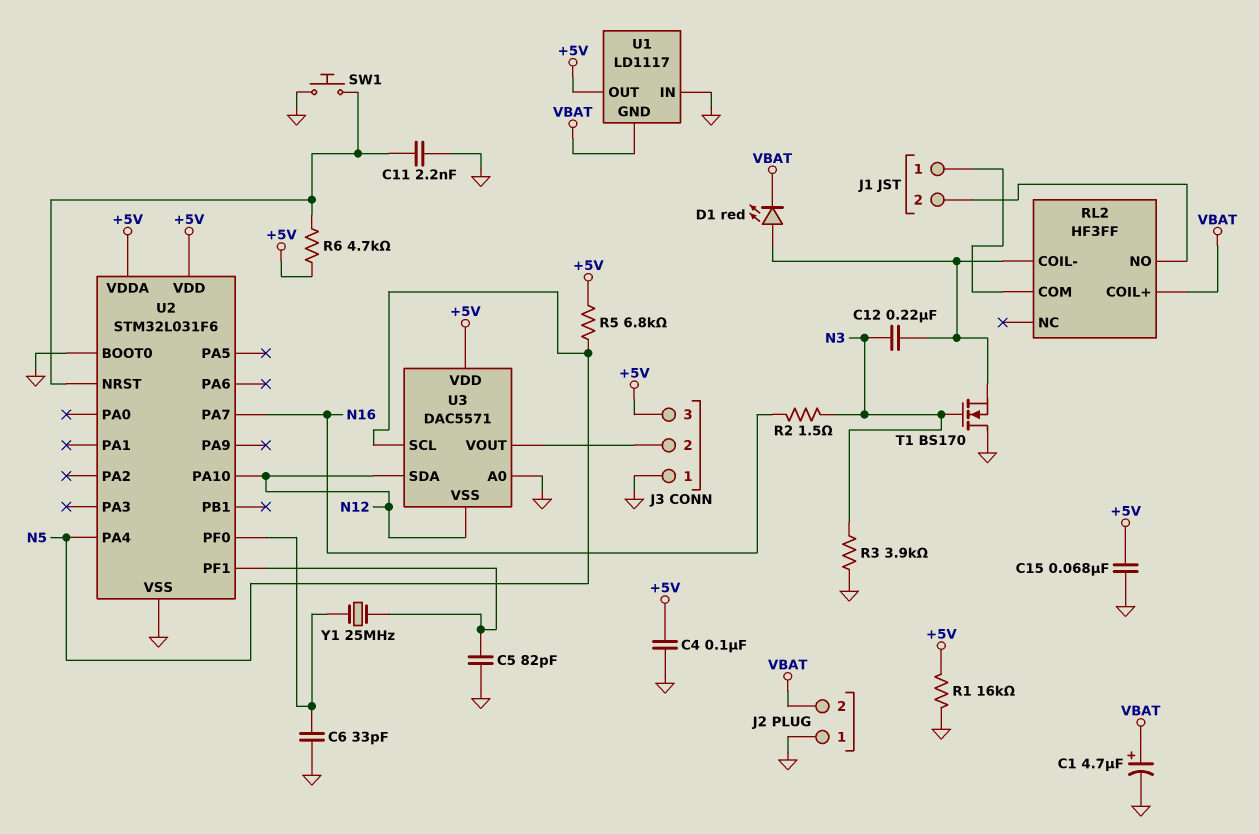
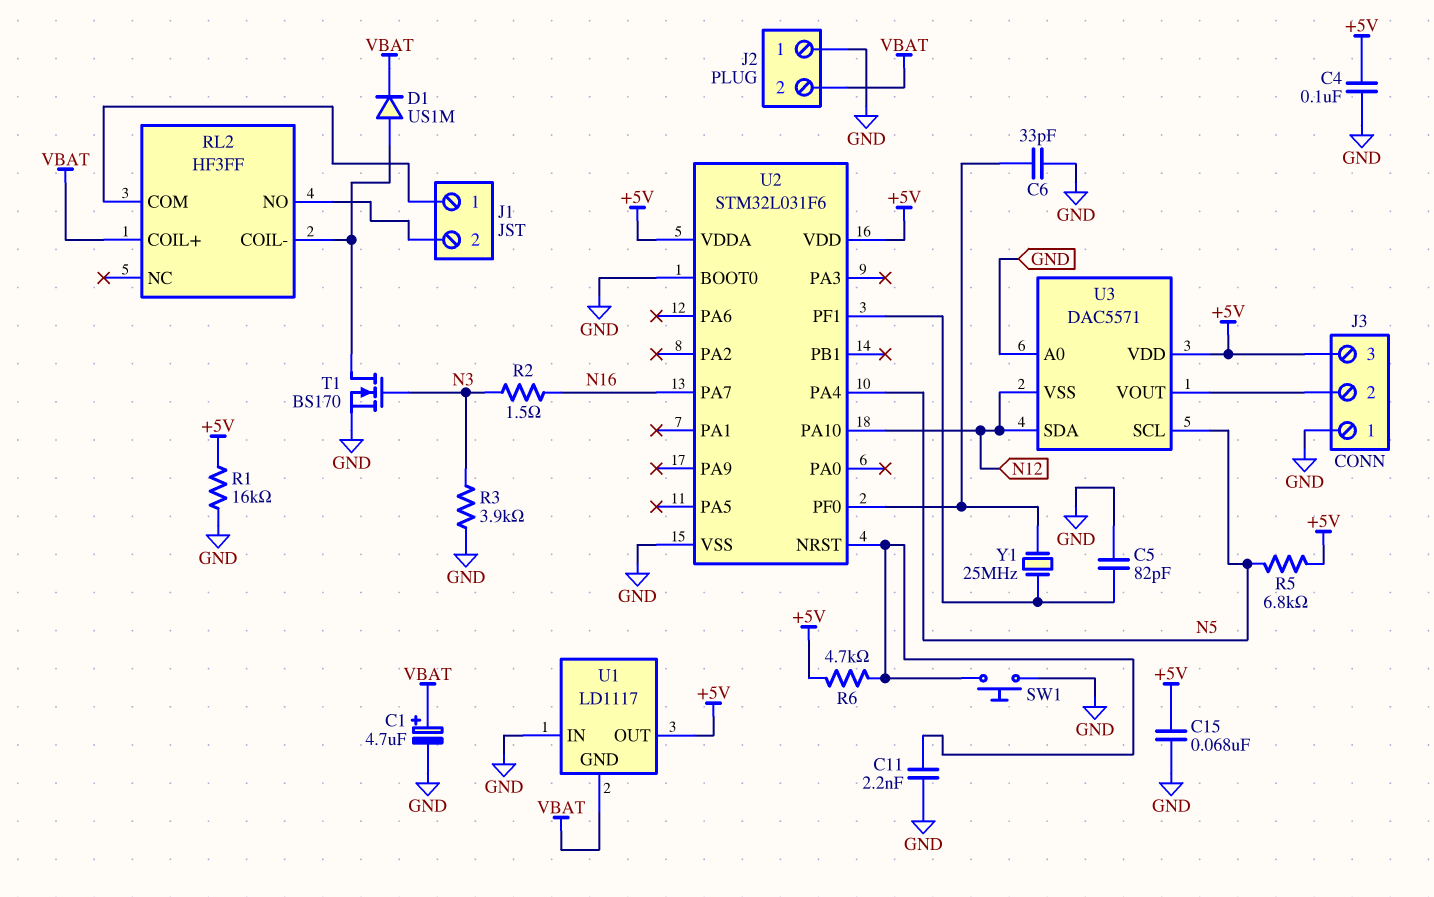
C12: 220nF (N3, RL2/COIL-) -> none
D1: LED red (A RL2/COIL-, K VBAT) -> diode US1M (A RL2/COIL-, K VBAT)
T1: NMOS BS170 (G N3, D GND, S RL2/COIL-) -> NMOS BS170 (G N3, D RL2/COIL-, S GND)

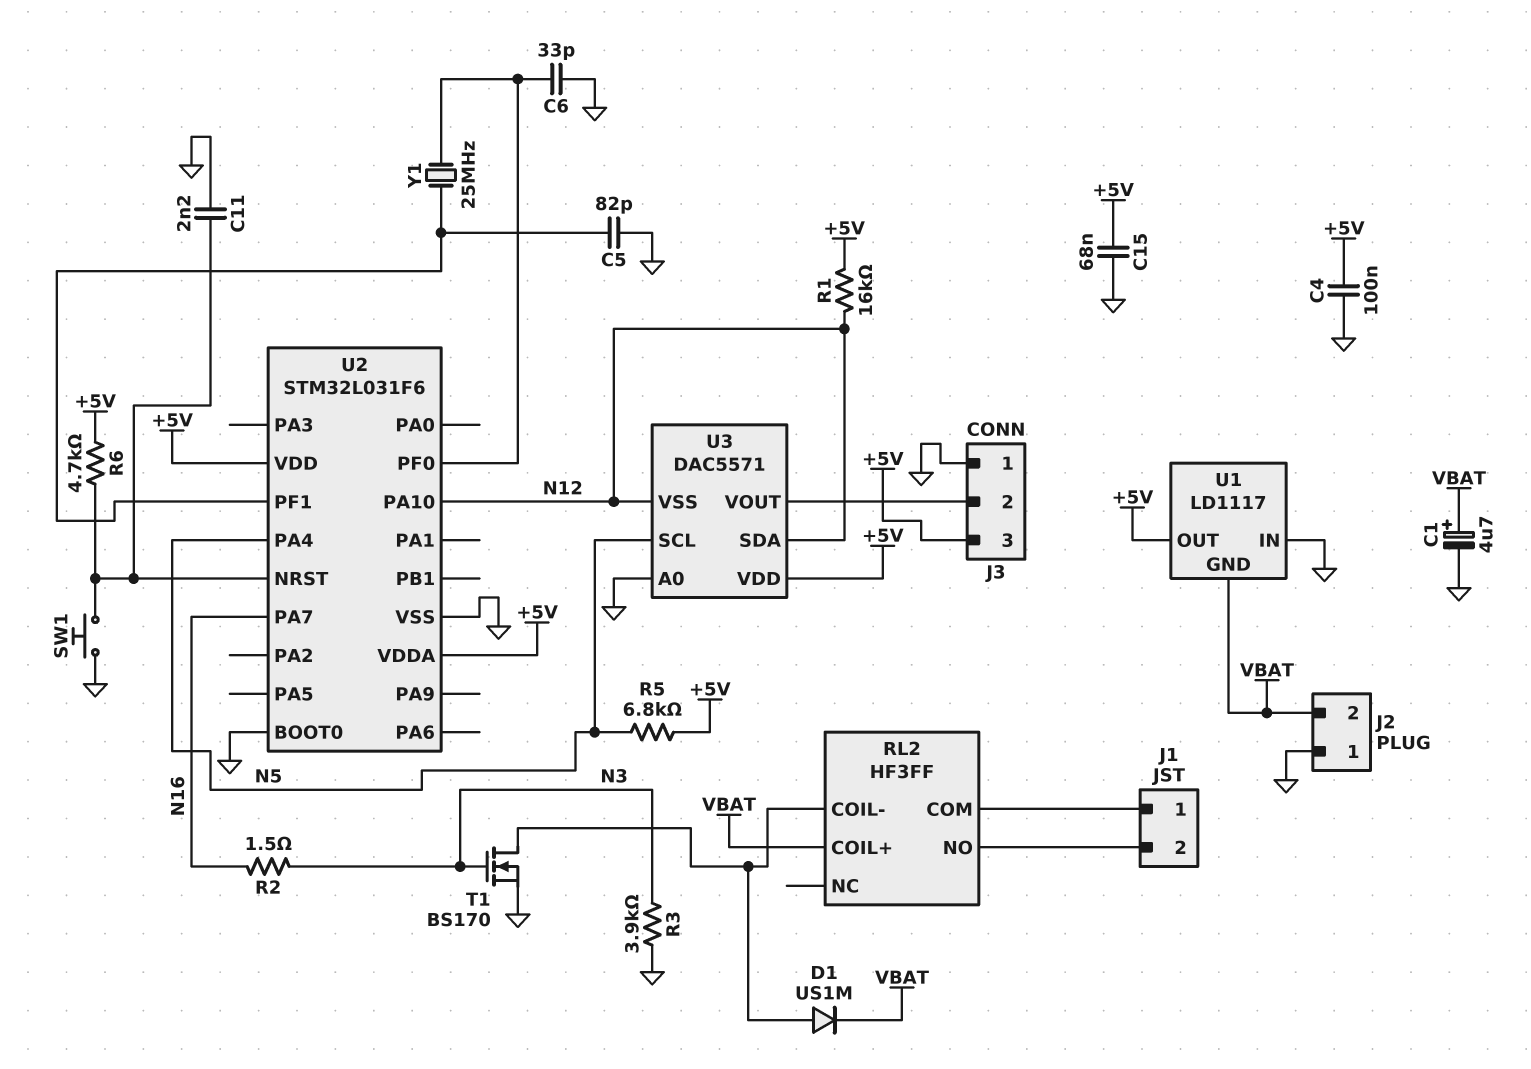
R1: 16k (+5V, GND) -> 16k (+5V, N12)

